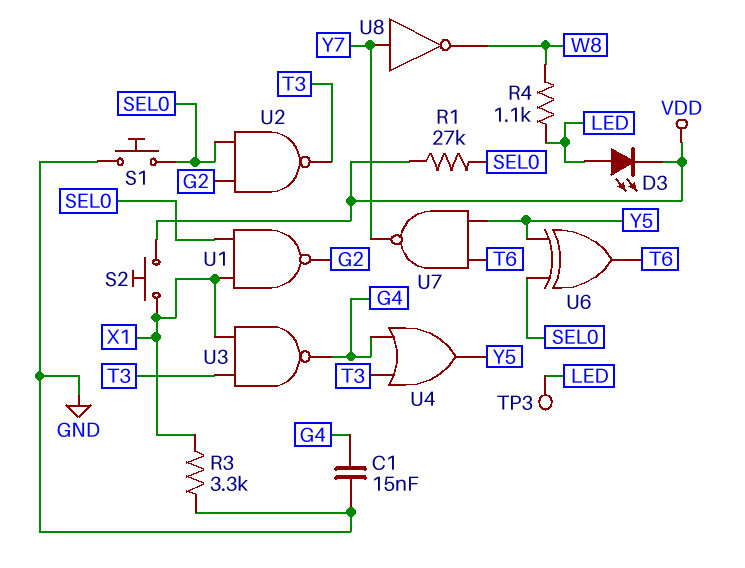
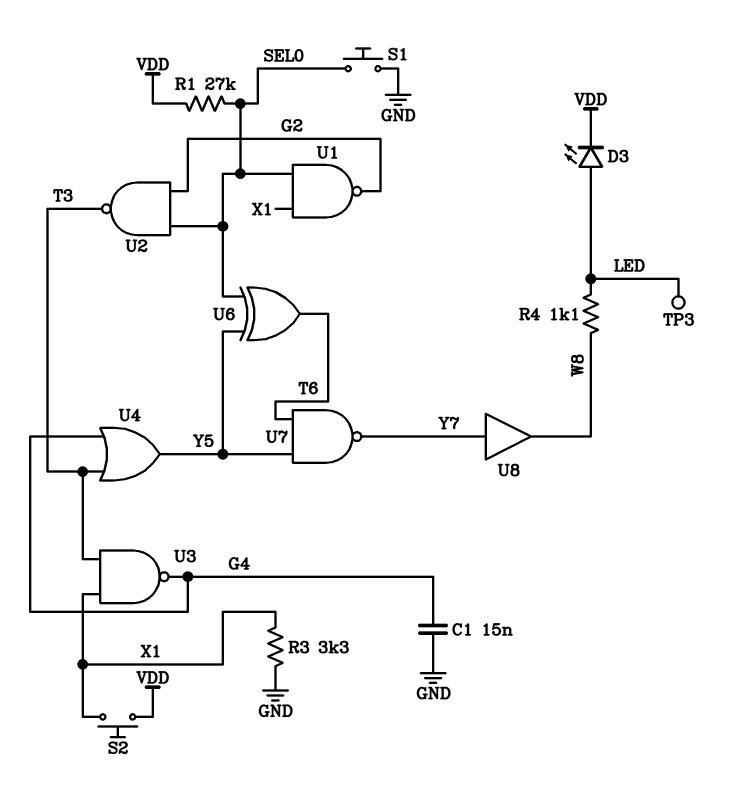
U8: NOT (in Y7, out W8) -> buffer (in Y7, out W8)

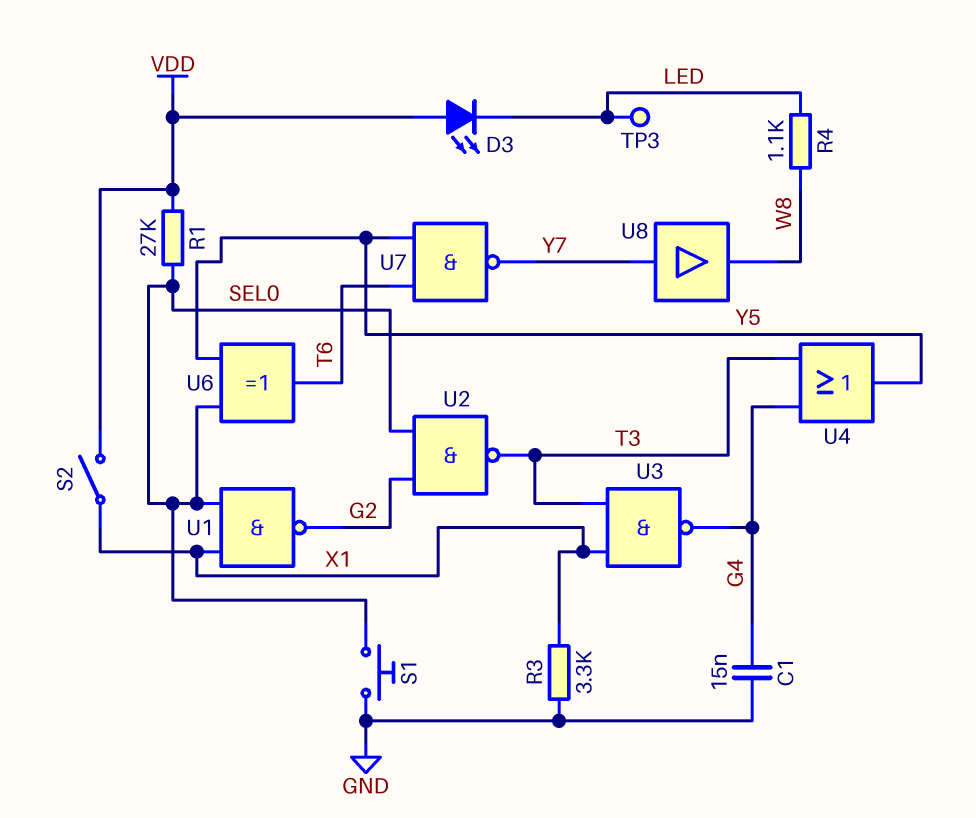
D3: LED (A LED, K VDD) -> LED (A VDD, K LED)
S2: button (VDD, X1) -> switch (VDD, X1)

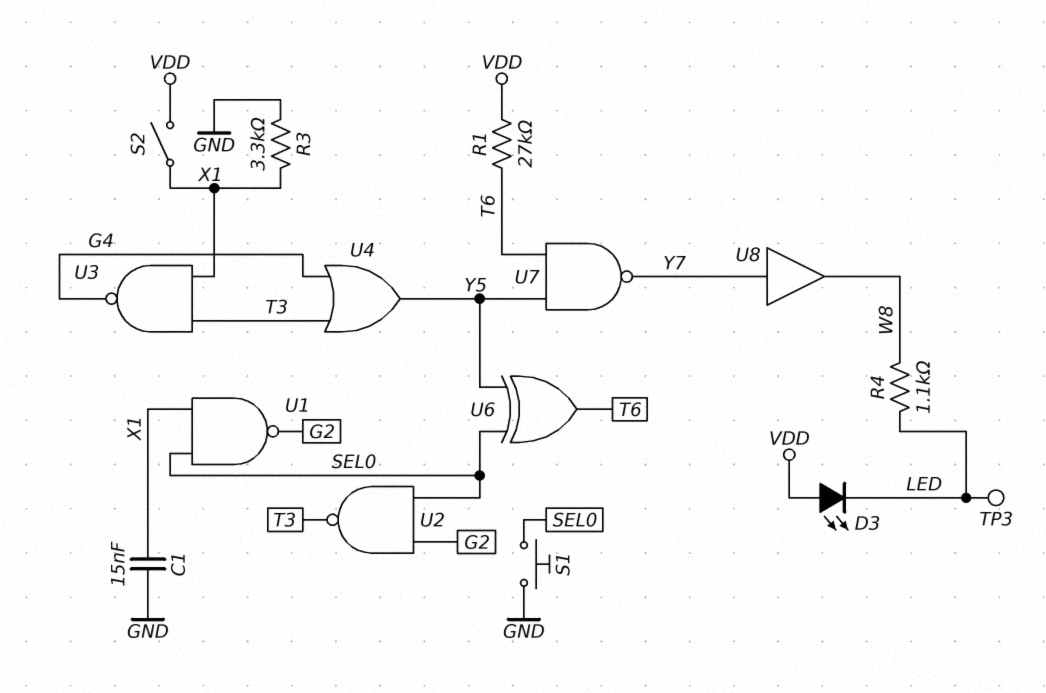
C1: 15nF (G4, GND) -> 15nF (GND, X1)
R1: 27k (SEL0, VDD) -> 27k (T6, VDD)

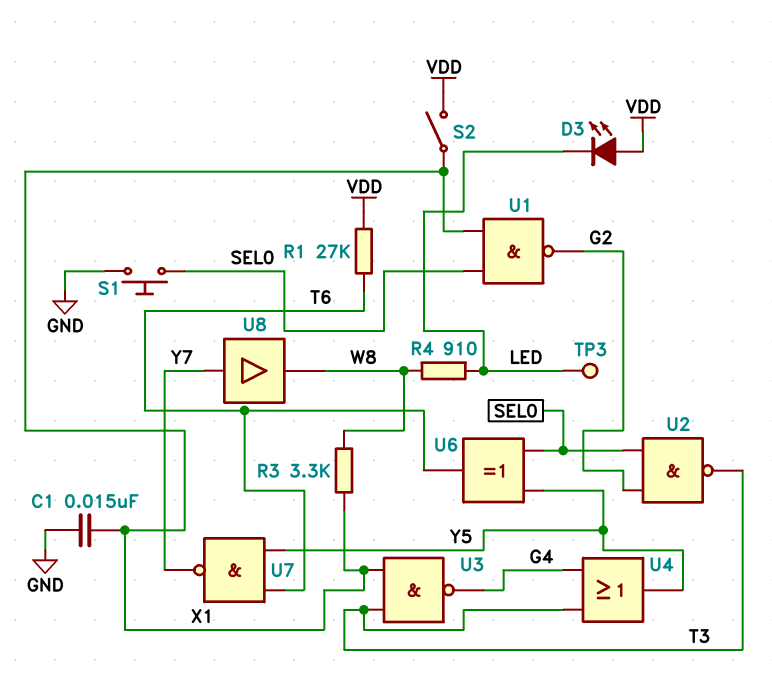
R3: 3.3k (GND, X1) -> 3.3k (W8, X1)
R4: 1.1k (LED, W8) -> 910 (LED, W8)

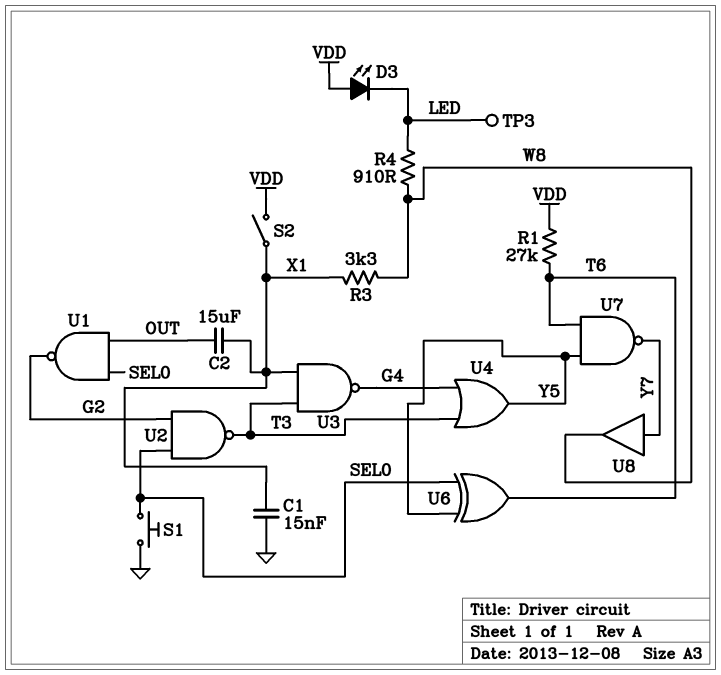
C2: none -> 15uF (OUT, X1)
U1: NAND (in SEL0, in X1, out G2) -> NAND (in OUT, in SEL0, out G2)

